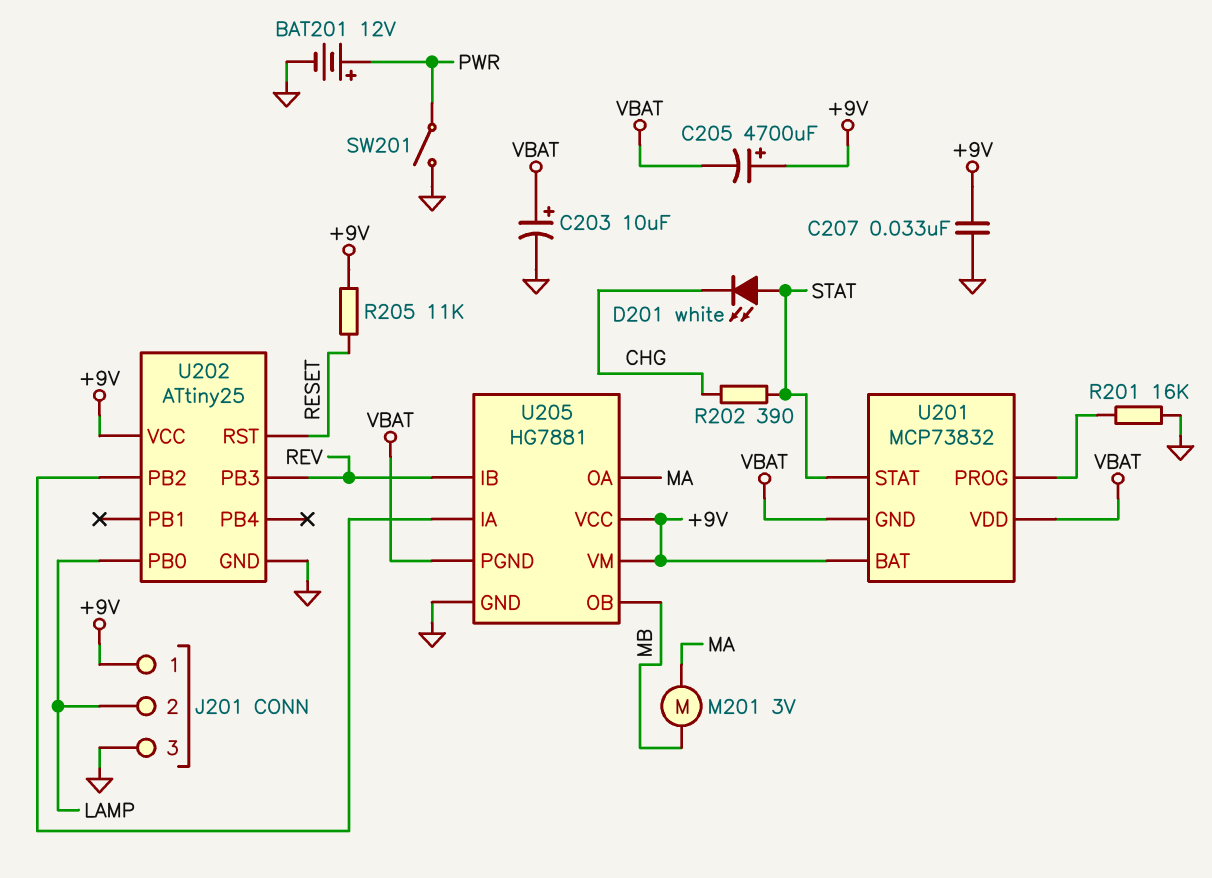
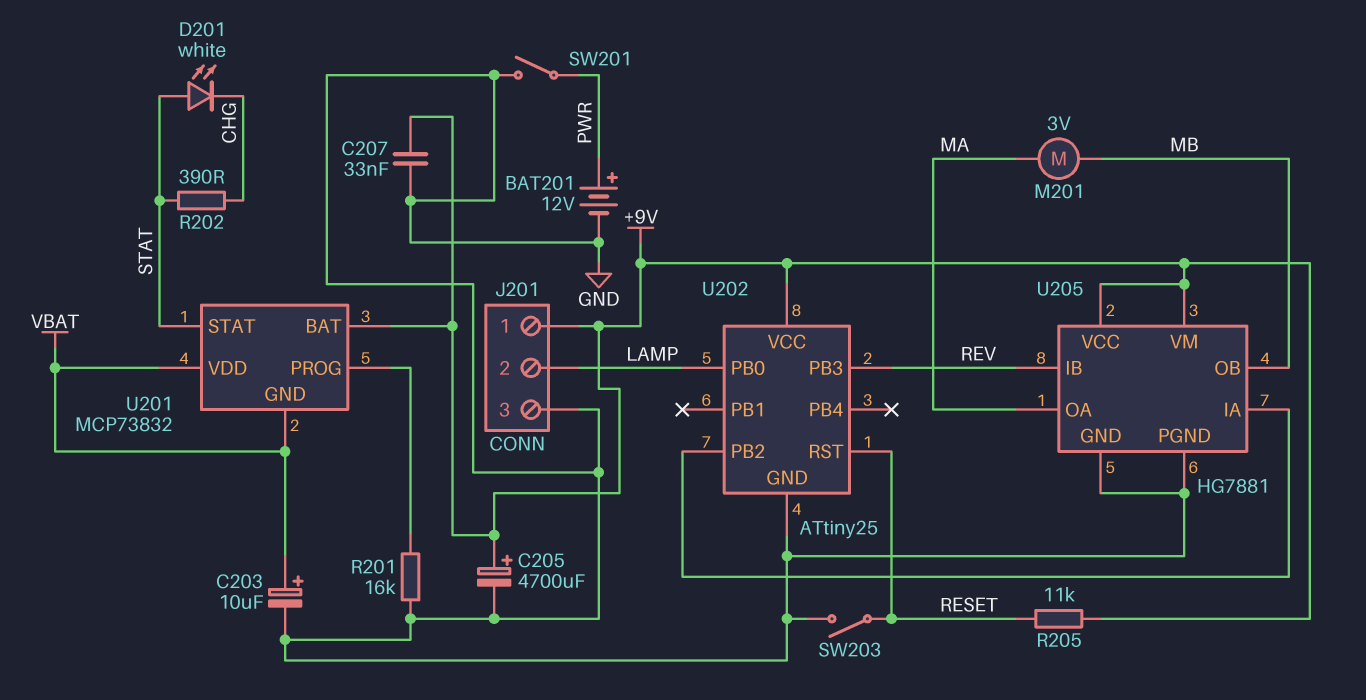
C205: 4700uF (plus +9V, minus VBAT) -> 4700uF (plus +9V, minus GND)
SW203: none -> switch (GND, RESET)
U205 pin PGND: VBAT -> GND

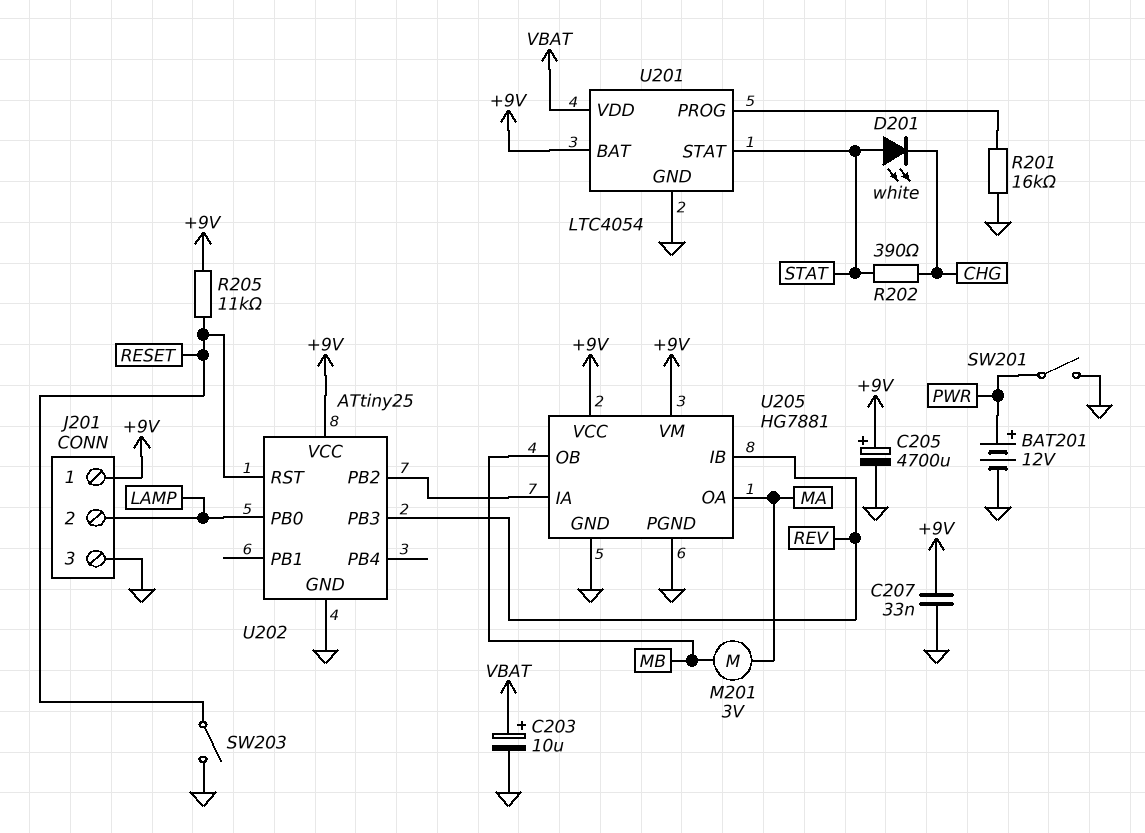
U201: MCP73832 -> LTC4054
U201 pin GND: VBAT -> GND

